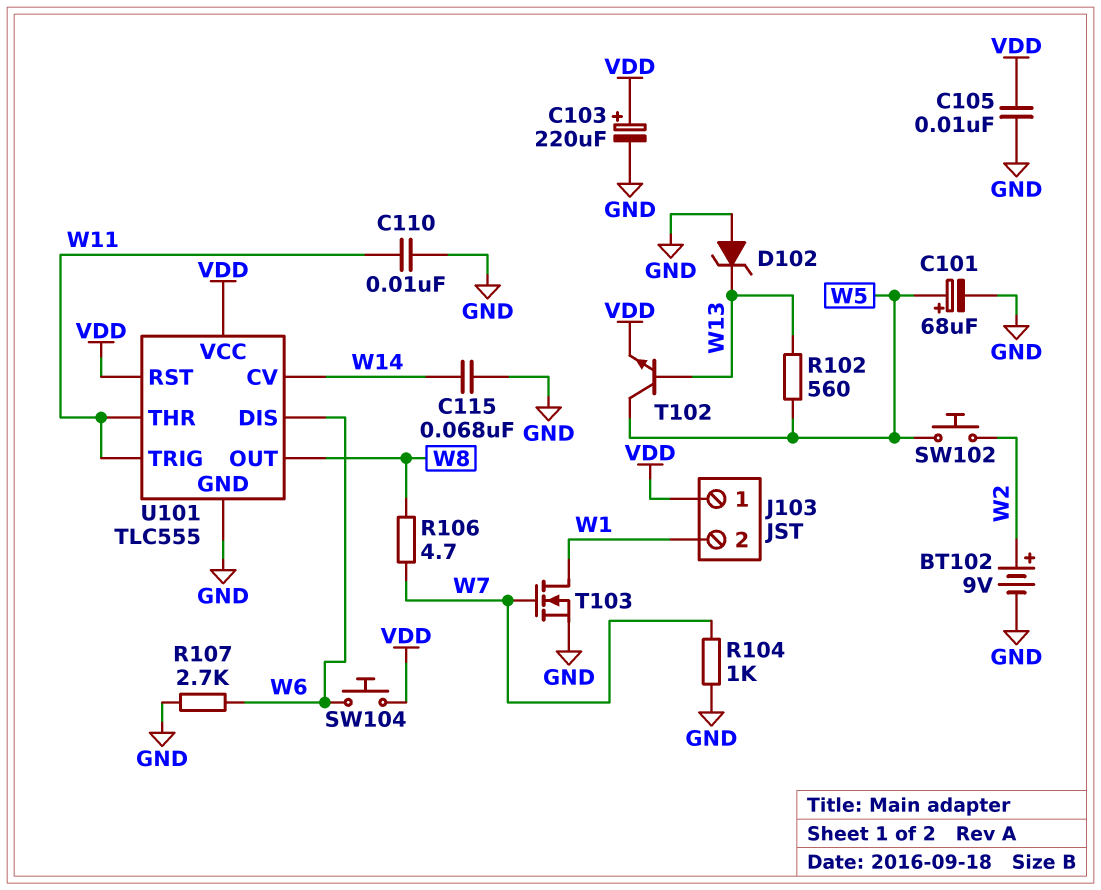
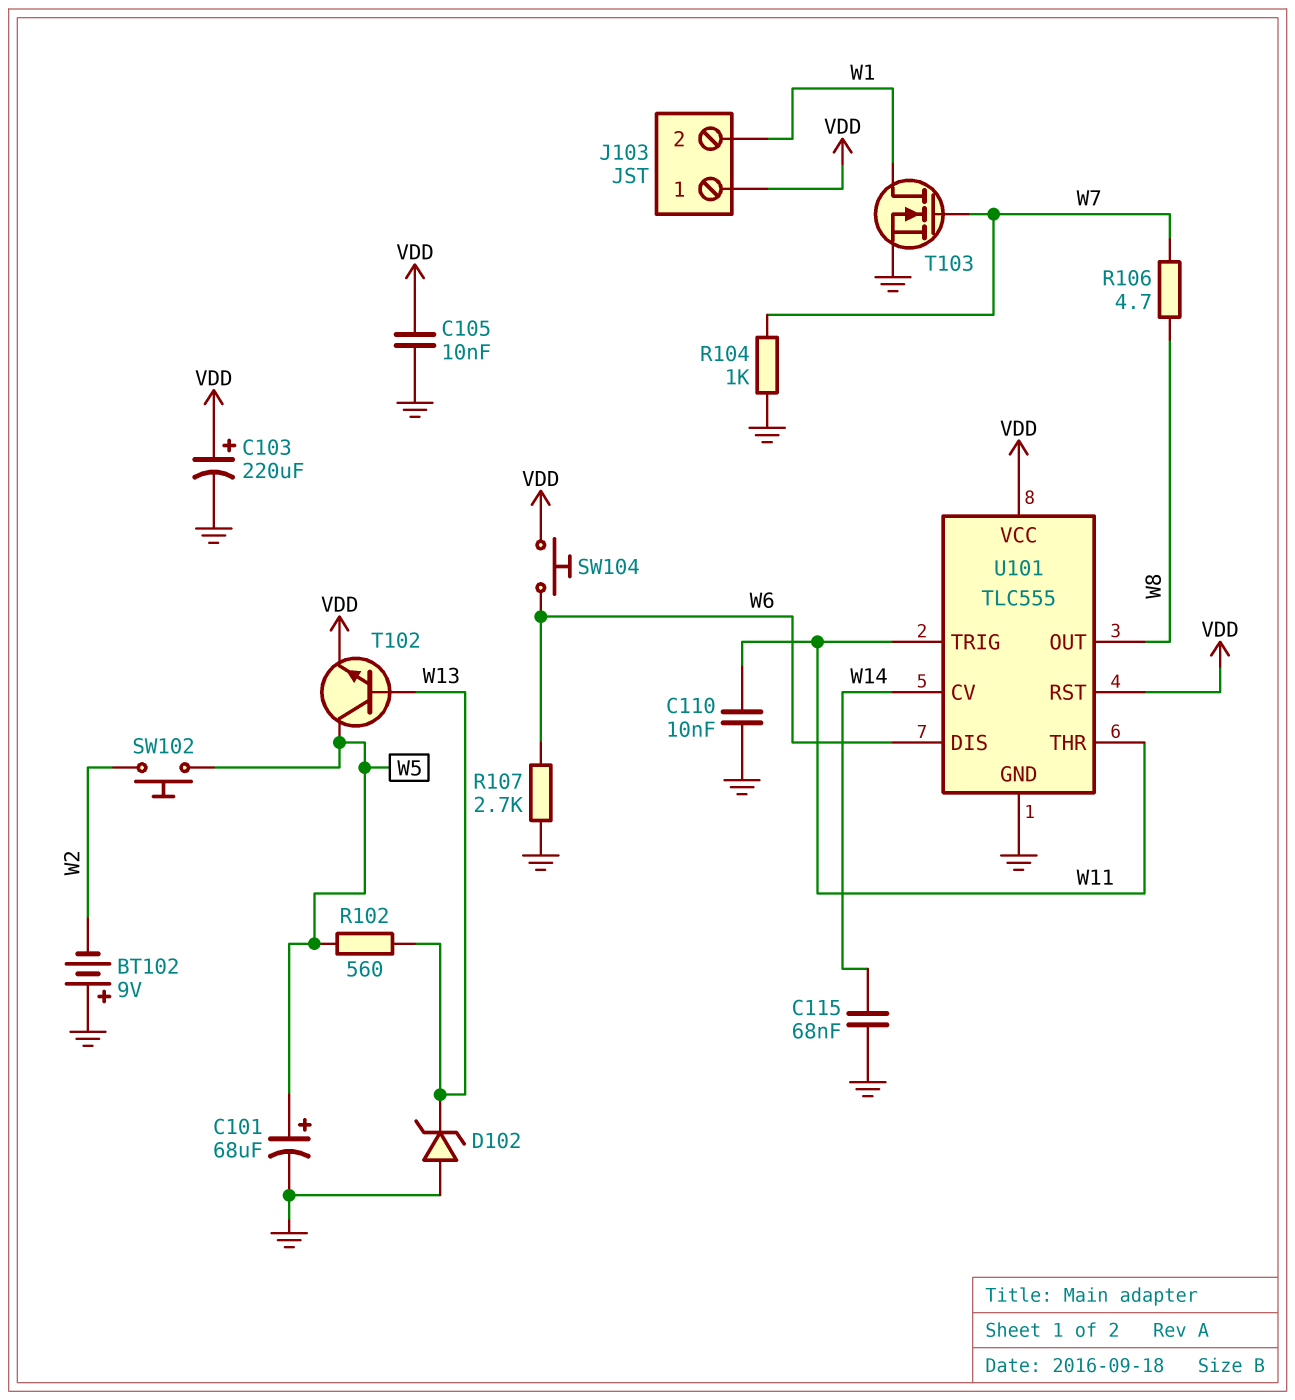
BT102: 9V (plus W2, minus GND) -> 9V (plus GND, minus W2)

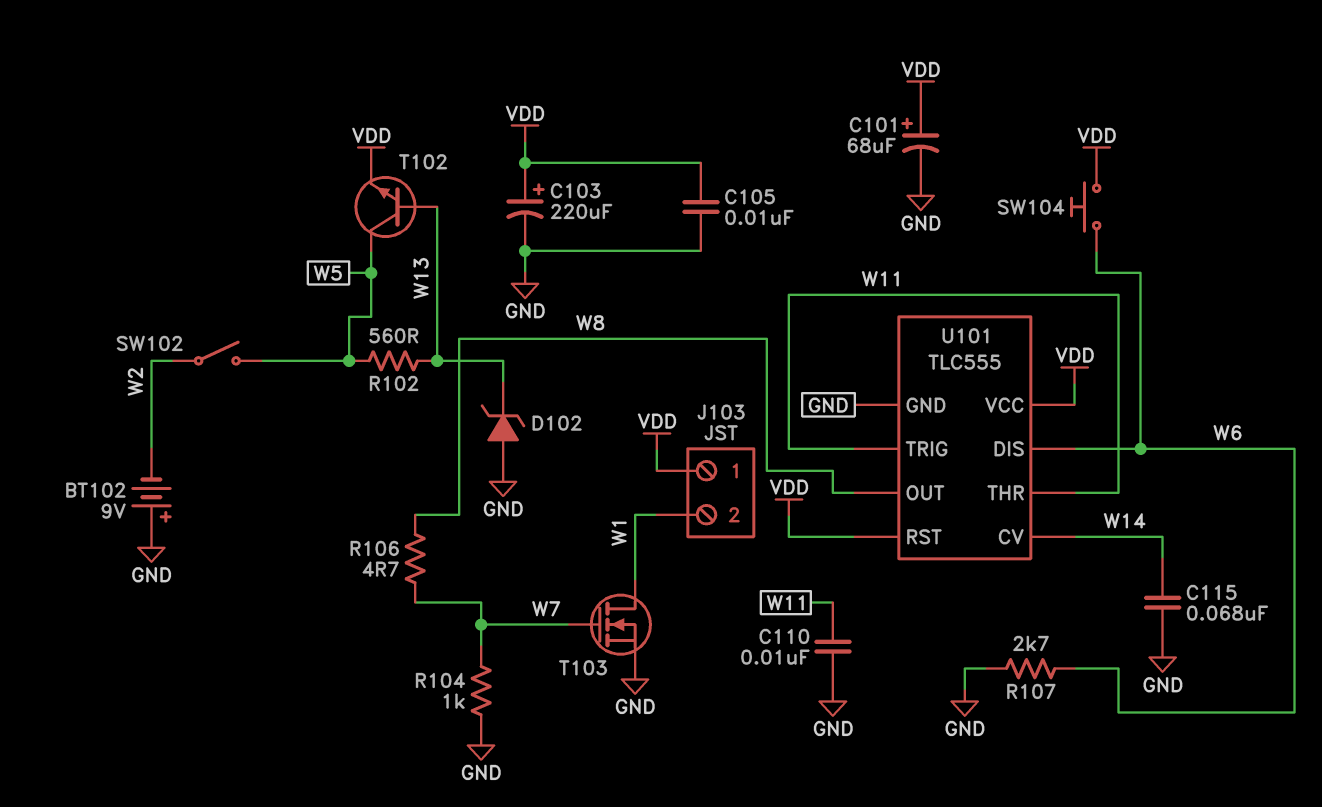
C101: 68uF (plus W5, minus GND) -> 68uF (plus VDD, minus GND)
SW102: button (W2, W5) -> switch (W2, W5)

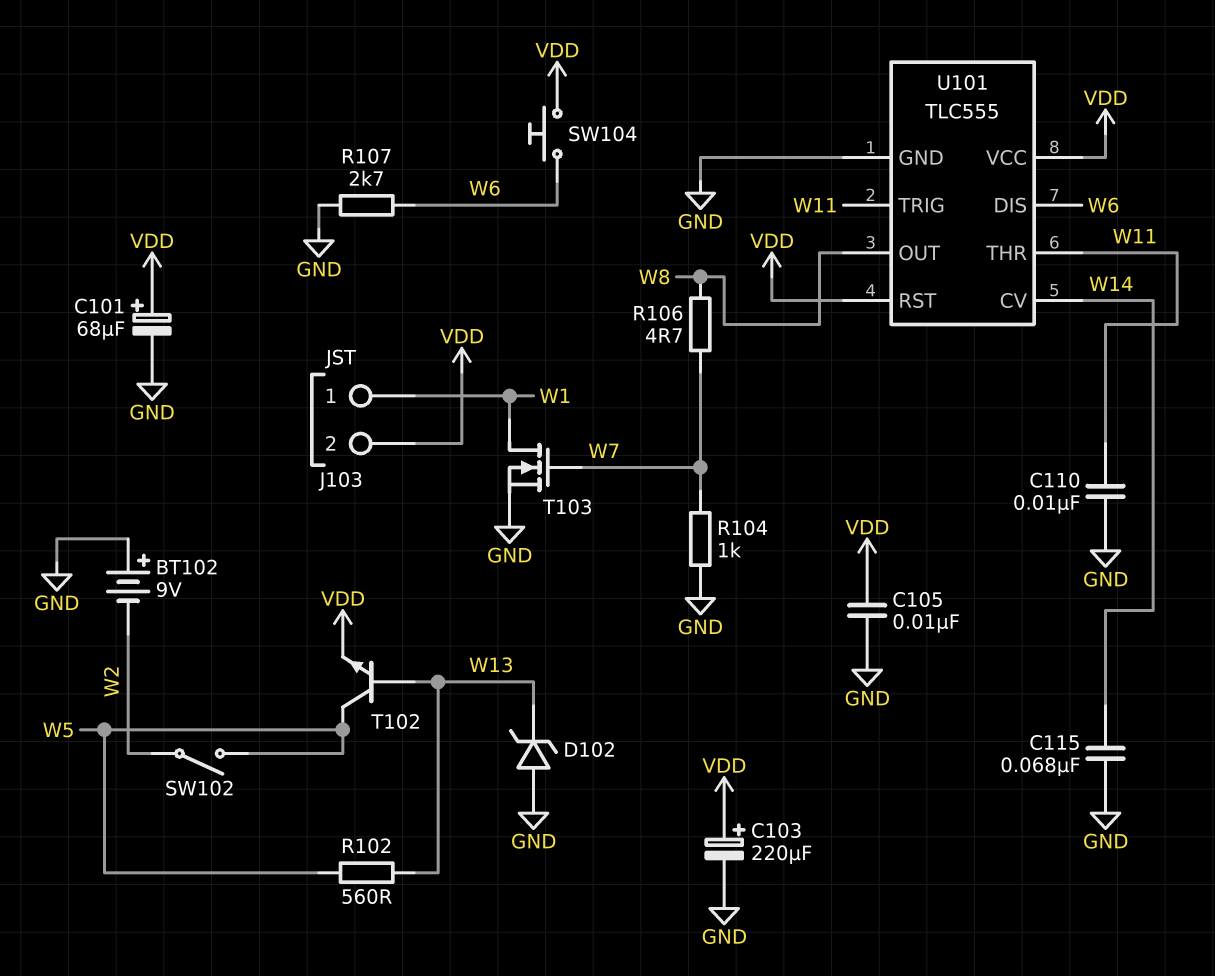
J103 pin 1: VDD -> W1
J103 pin 2: W1 -> VDD

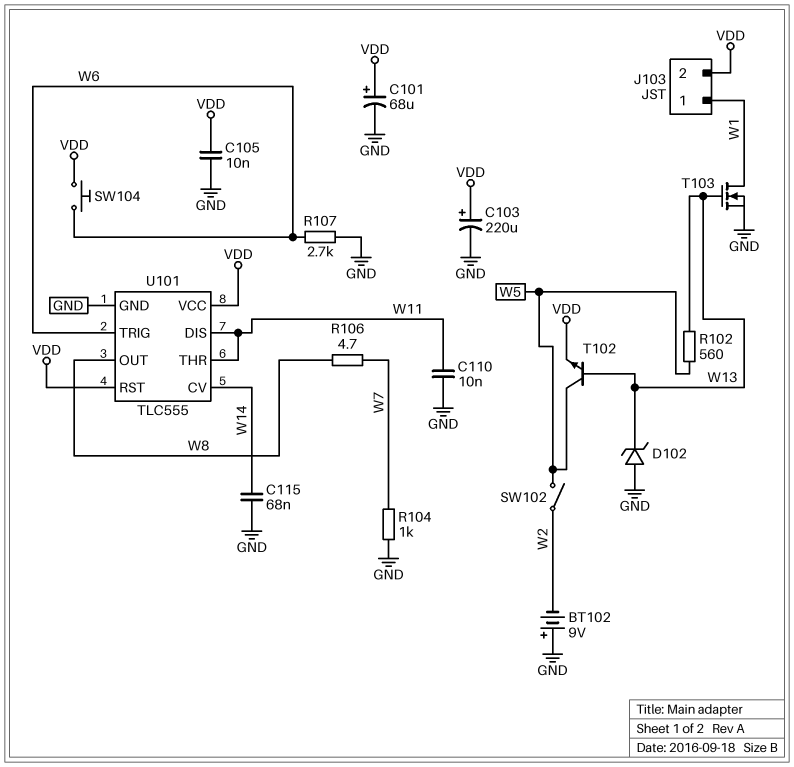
T103: NMOS (G W7, D W1, S GND) -> NMOS (G W13, D W1, S GND)
U101 pin DIS: W6 -> W11
U101 pin TRIG: W11 -> W6

